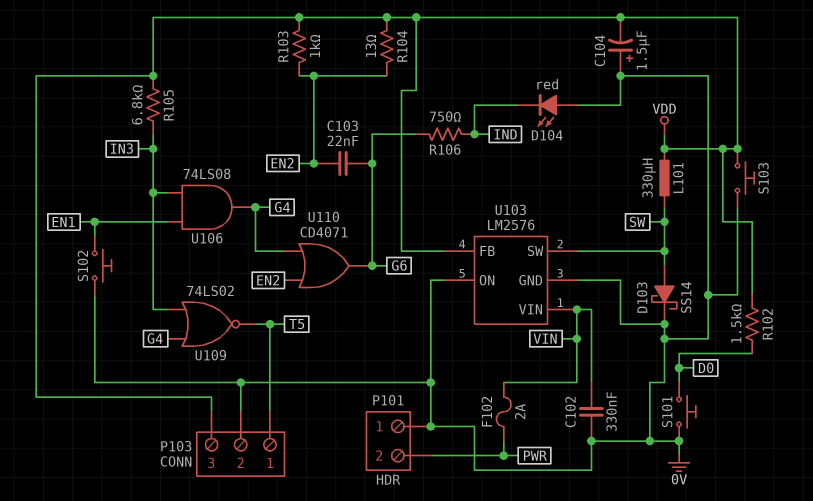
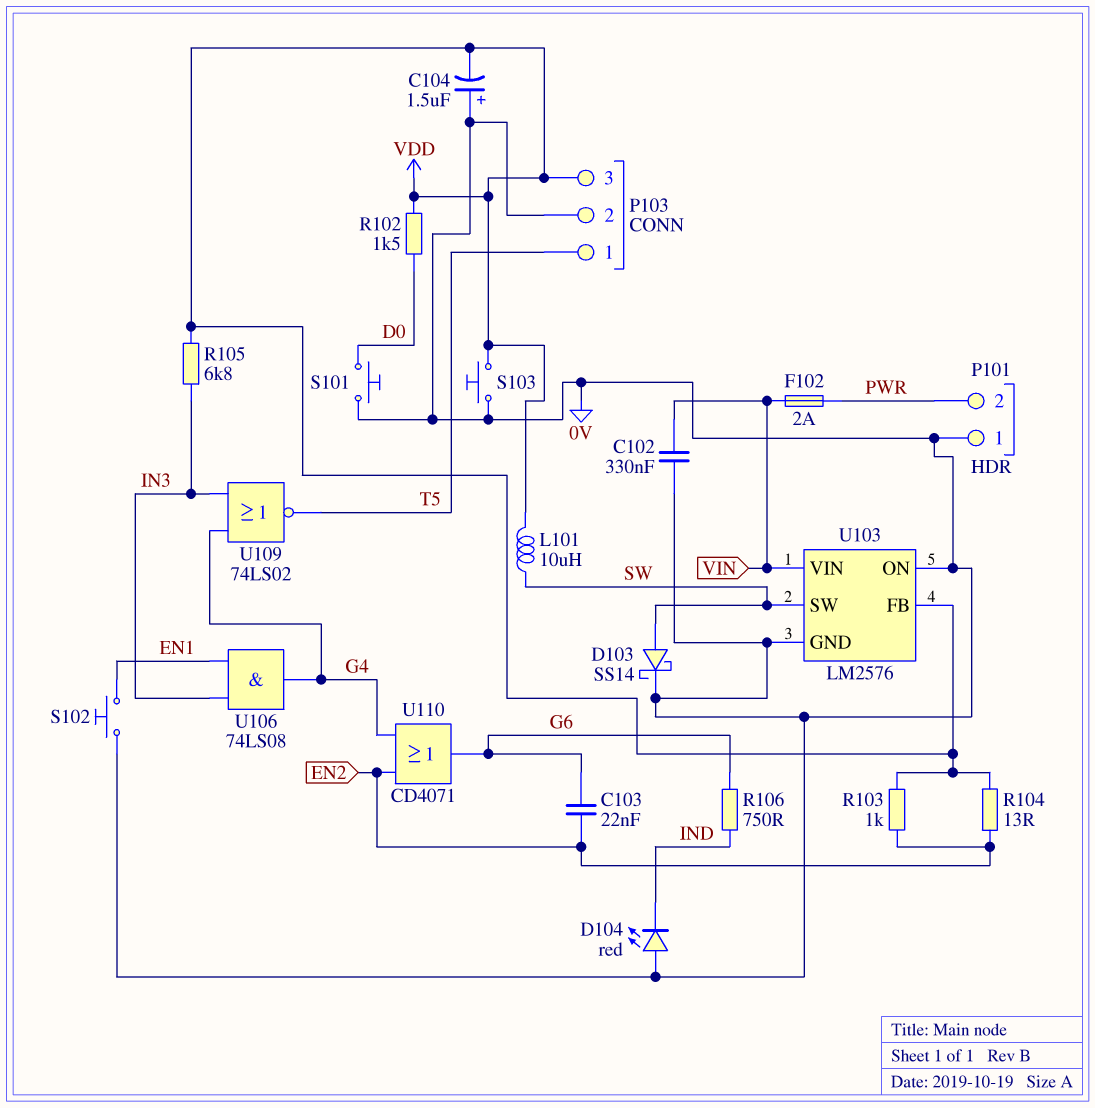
L101: 330uH (SW, VDD) -> 10uH (SW, VDD)

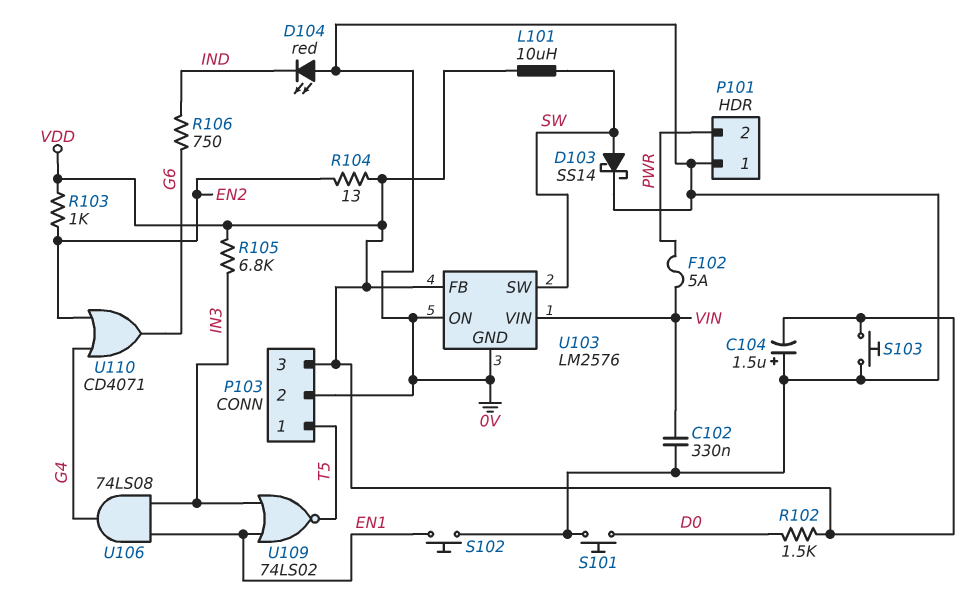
C103: 22nF (EN2, G6) -> none
F102: 2A (PWR, VIN) -> 5A (PWR, VIN)
U109: NOR 74LS02 (in G4, in IN3, out T5) -> NOR 74LS02 (in EN1, in IN3, out T5)

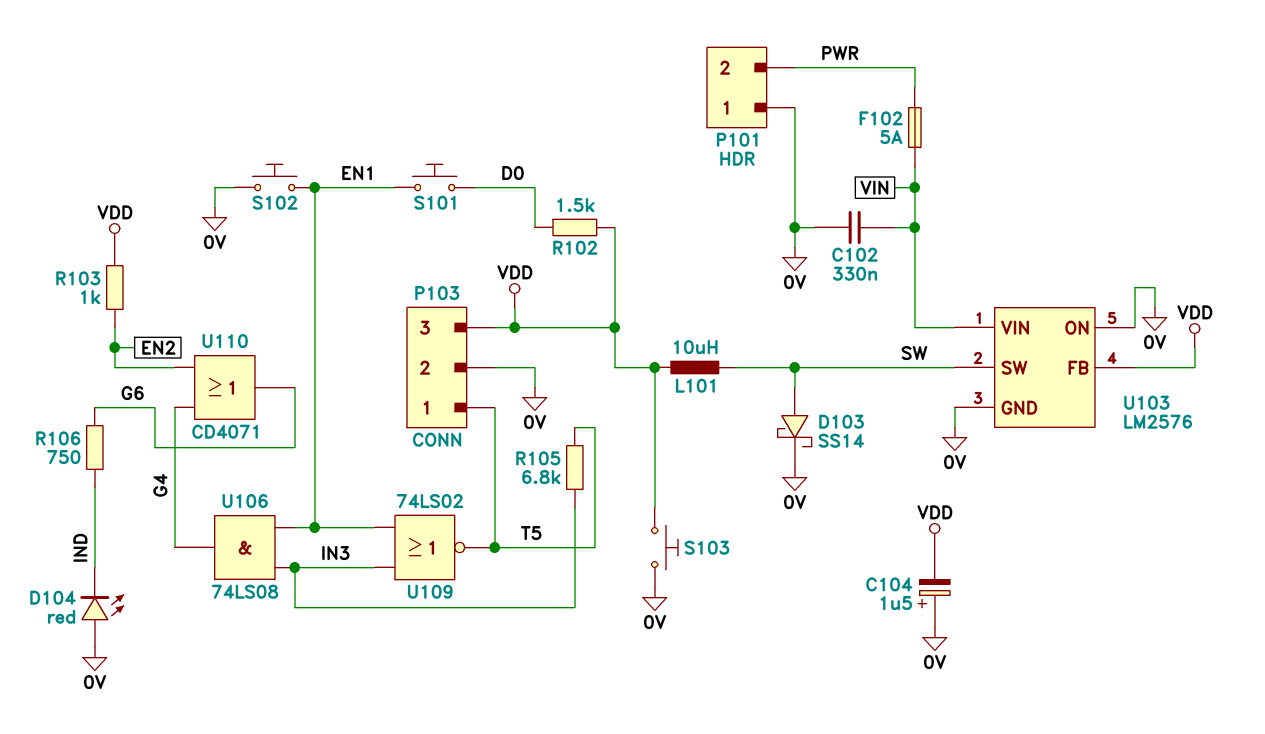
R104: 13 (EN2, VDD) -> none
R105: 6.8k (IN3, VDD) -> 6.8k (IN3, T5)
S101: button (0V, D0) -> button (D0, EN1)

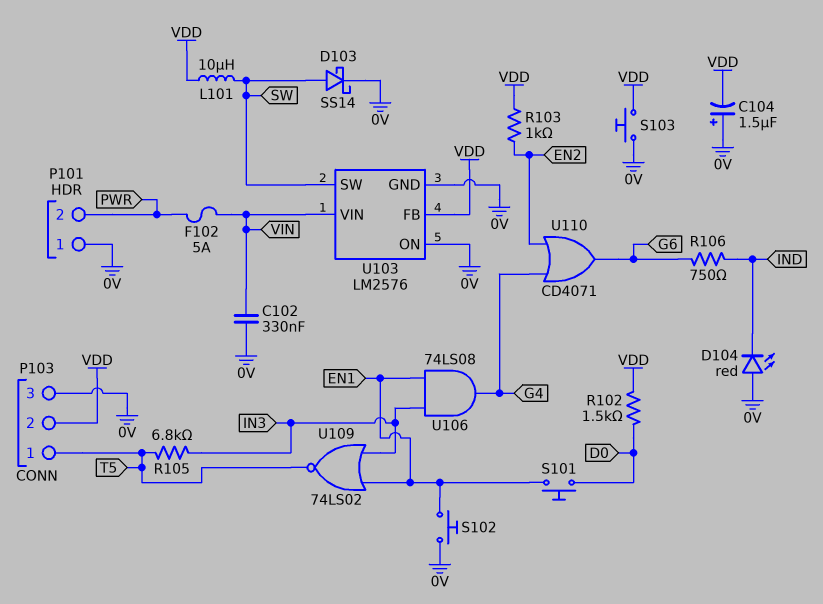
P103 pin 2: 0V -> VDD
P103 pin 3: VDD -> 0V

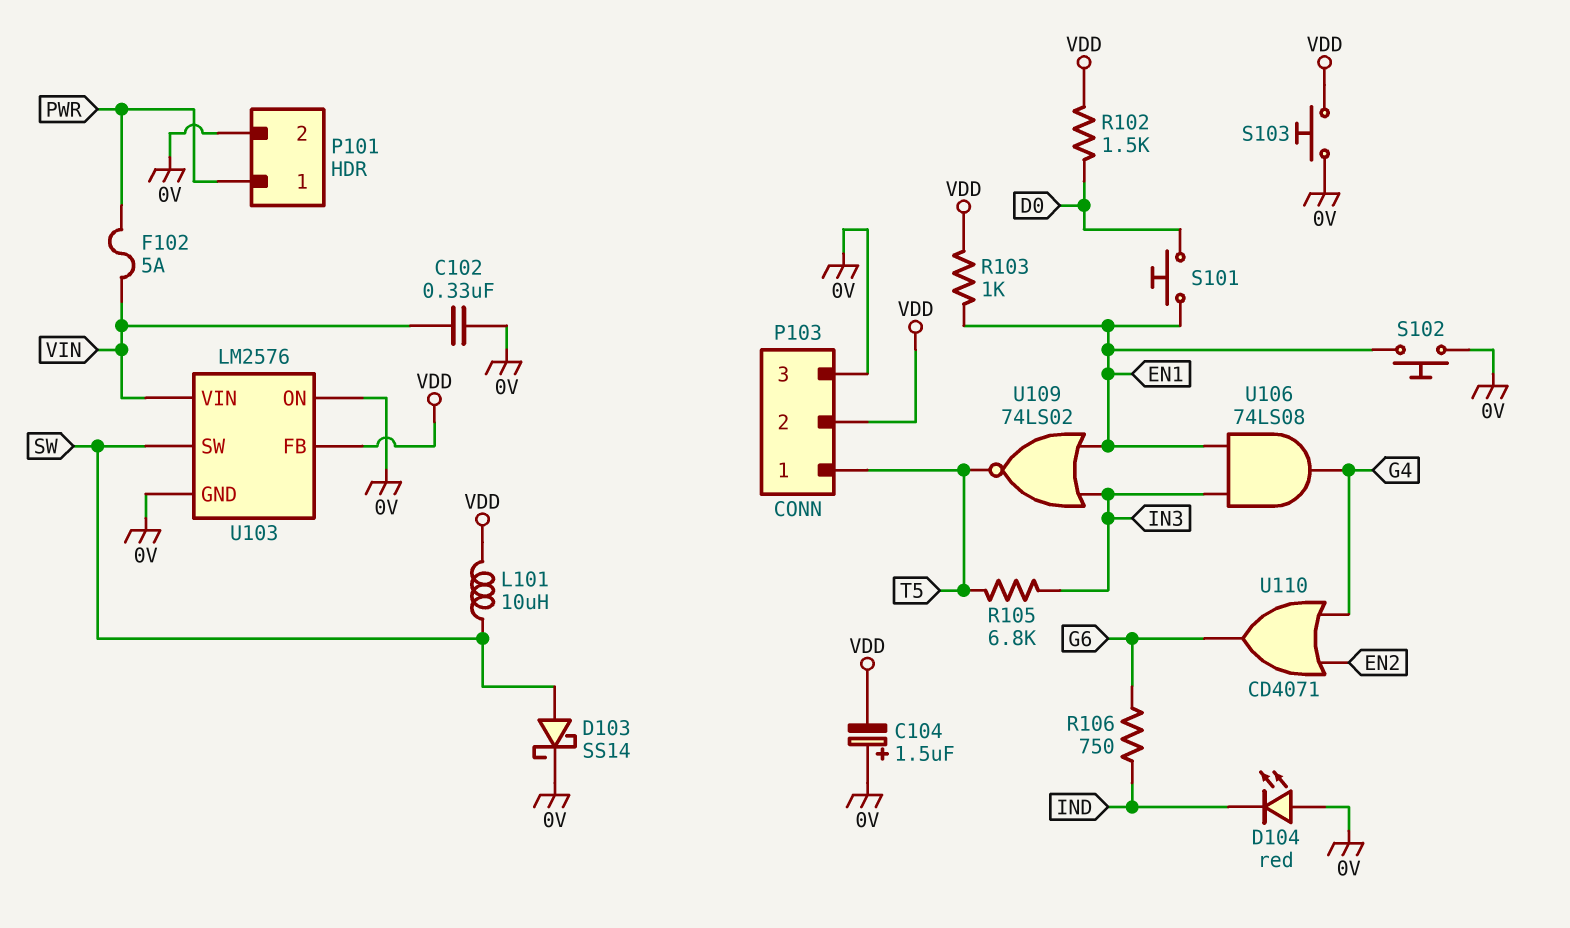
P101 pin 1: 0V -> PWR
P101 pin 2: PWR -> 0V
R103: 1k (EN2, VDD) -> 1k (EN1, VDD)

